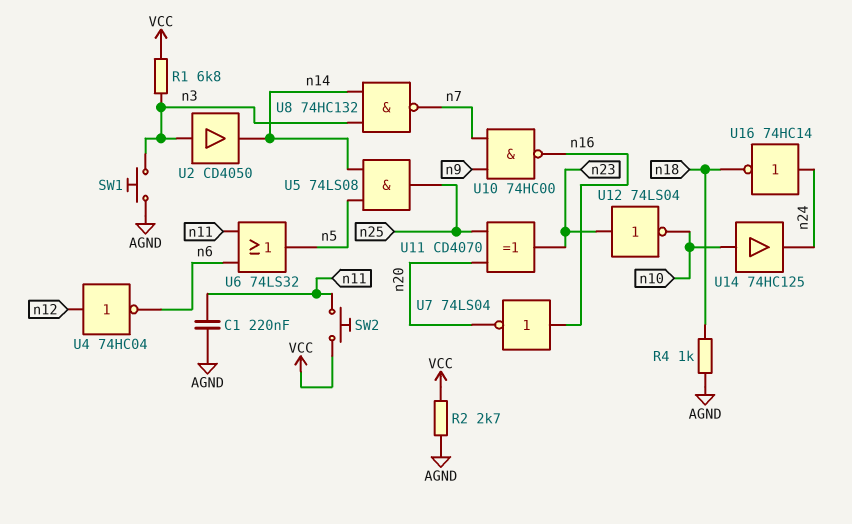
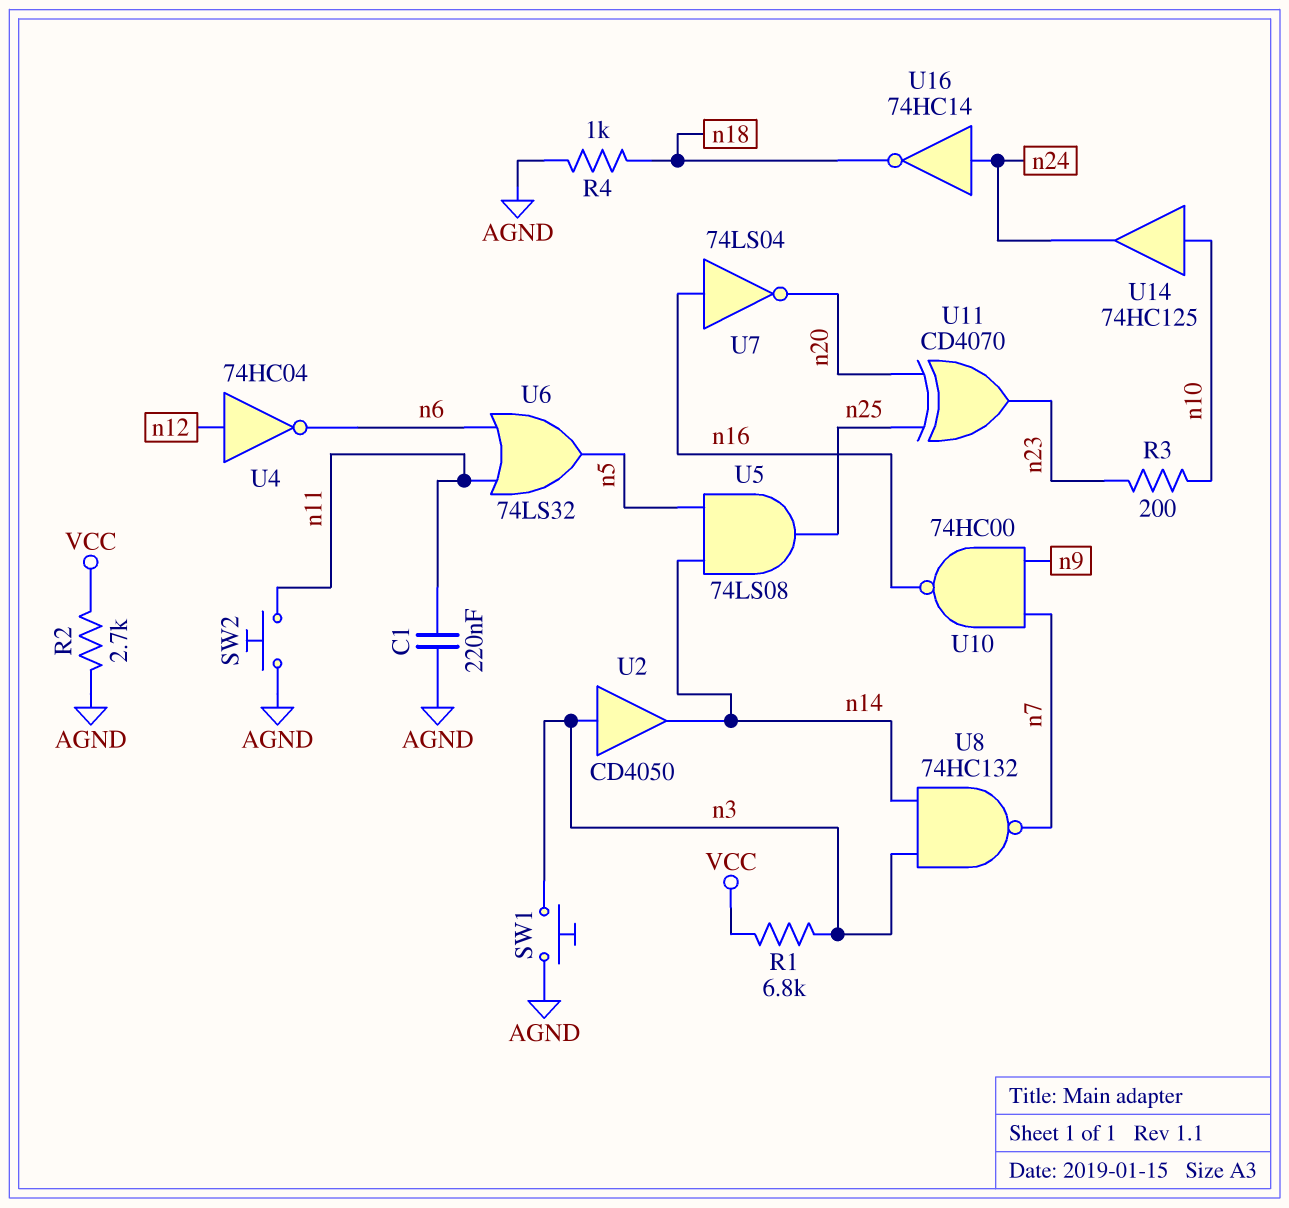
R3: none -> 200 (n10, n23)
SW2: button (VCC, n11) -> button (AGND, n11)
U12: NOT 74LS04 (in n23, out n10) -> none

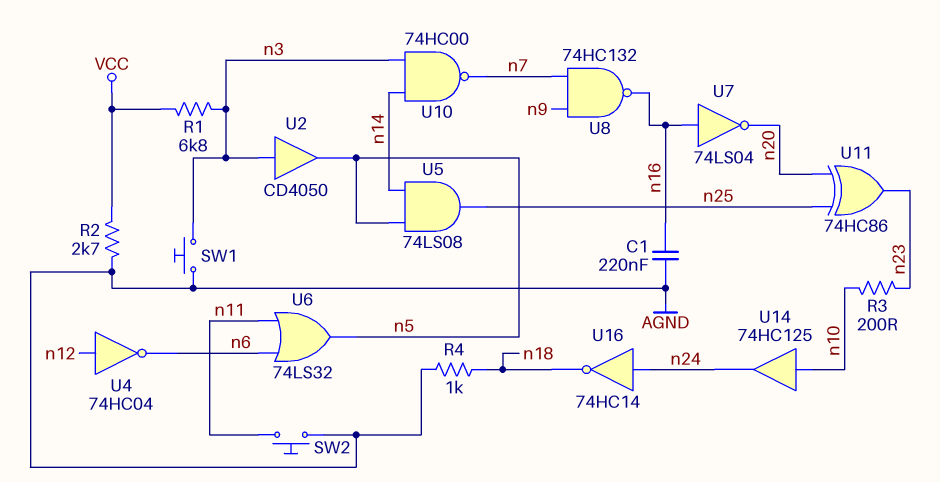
C1: 220nF (AGND, n11) -> 220nF (AGND, n16)
U2: buffer CD4050 (in n3, out n14) -> buffer CD4050 (in n3, out n5)
U8: NAND 74HC132 (in n3, in n14, out n7) -> NAND 74HC132 (in n7, in n9, out n16)
U10: NAND 74HC00 (in n7, in n9, out n16) -> NAND 74HC00 (in n3, in n14, out n7)
U11: XOR CD4070 (in n20, in n25, out n23) -> XOR 74HC86 (in n20, in n25, out n23)

